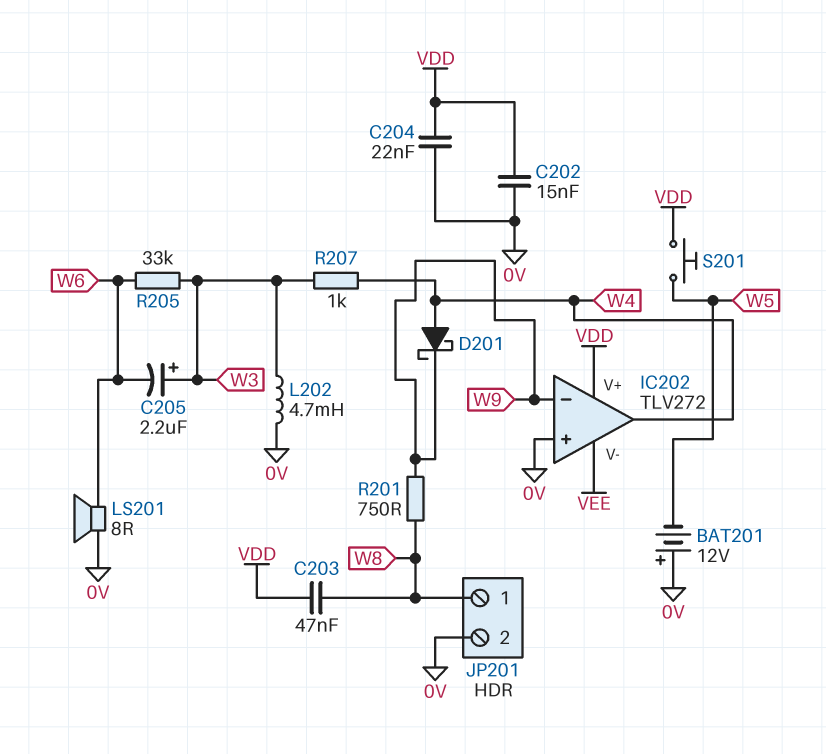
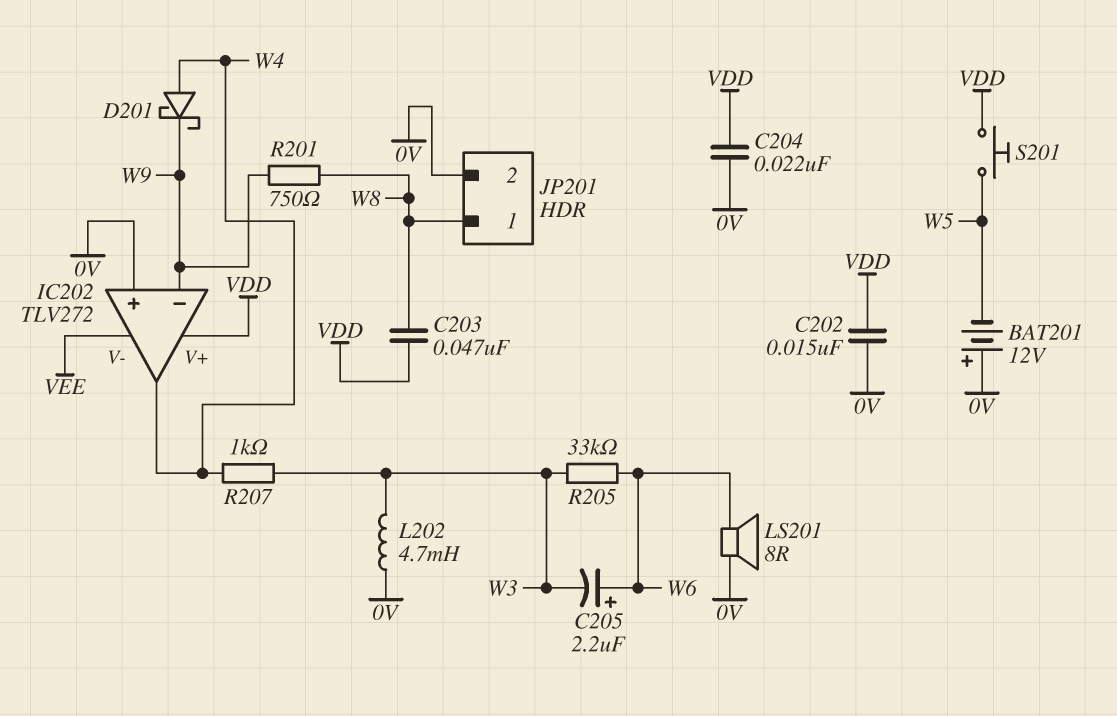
C205: 2.2uF (plus W3, minus W6) -> 2.2uF (plus W6, minus W3)

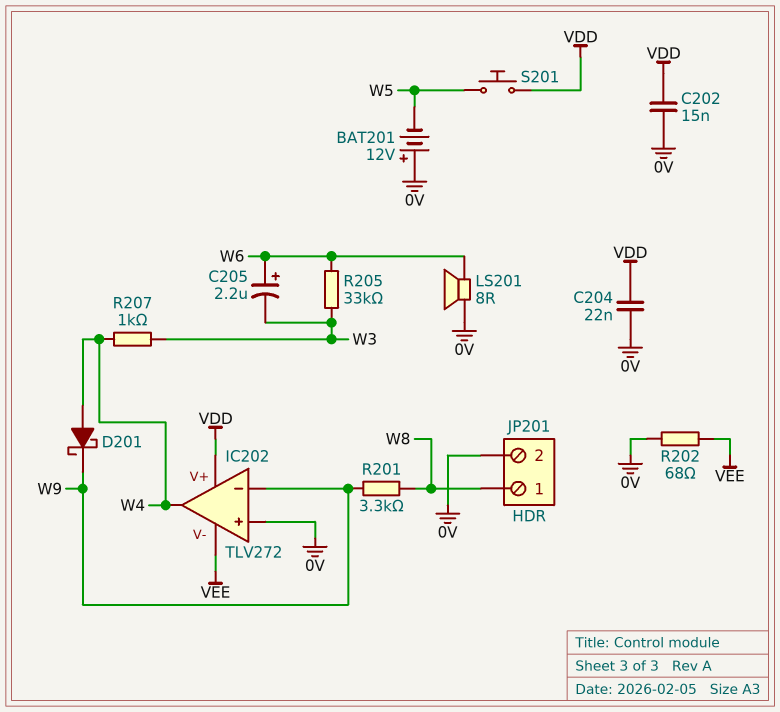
C203: 47nF (VDD, W8) -> none
L202: 4.7mH (0V, W3) -> none
R201: 750 (W8, W9) -> 3.3k (W8, W9)
R202: none -> 68 (0V, VEE)

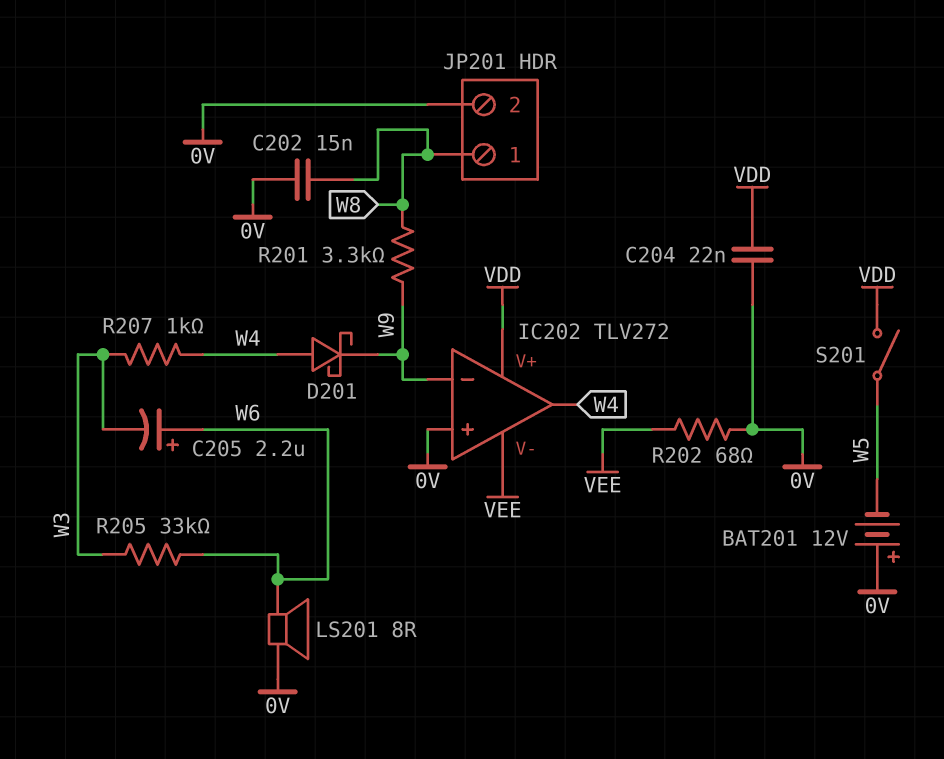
C202: 15nF (0V, VDD) -> 15nF (0V, W8)
S201: button (VDD, W5) -> switch (VDD, W5)

